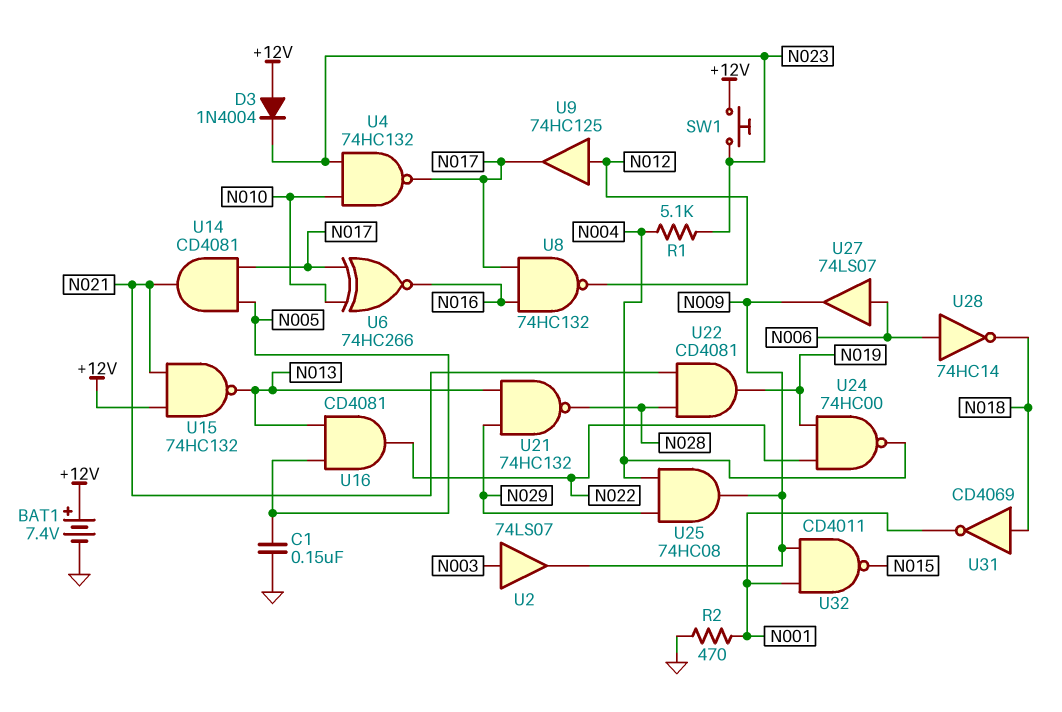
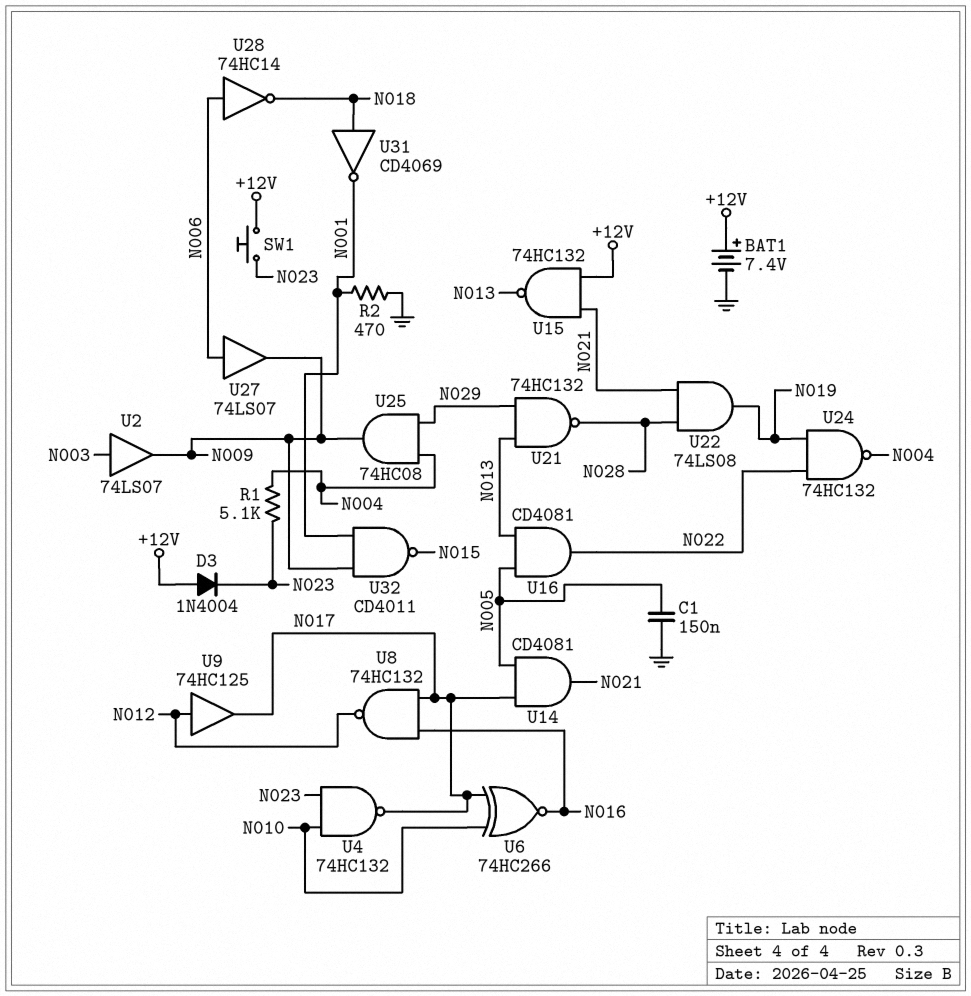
U22: AND CD4081 (in N021, in N028, out N019) -> AND 74LS08 (in N021, in N028, out N019)
U24: NAND 74HC00 (in N019, in N022, out N004) -> NAND 74HC132 (in N019, in N022, out N004)

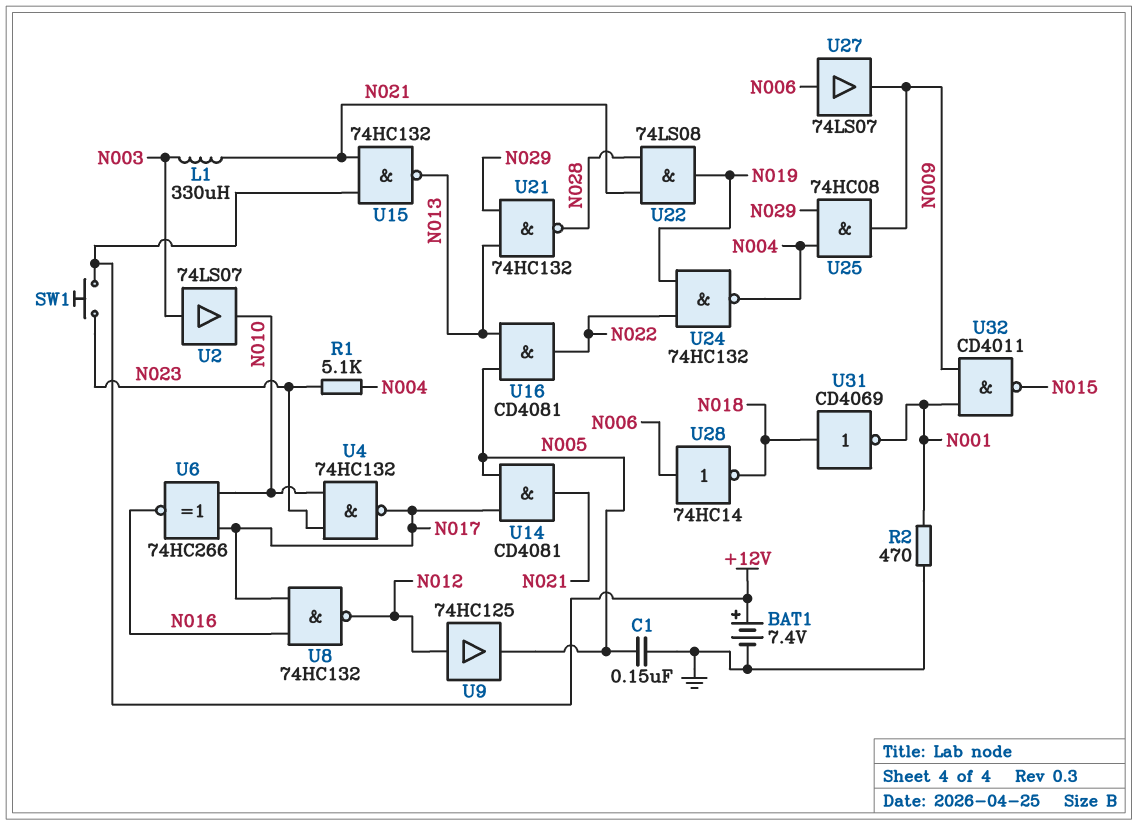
D3: diode 1N4004 (A +12V, K N023) -> none
L1: none -> 330uH (N003, N021)
U2: buffer 74LS07 (in N003, out N009) -> buffer 74LS07 (in N003, out N010)
U9: buffer 74HC125 (in N012, out N017) -> buffer 74HC125 (in N012, out N005)

